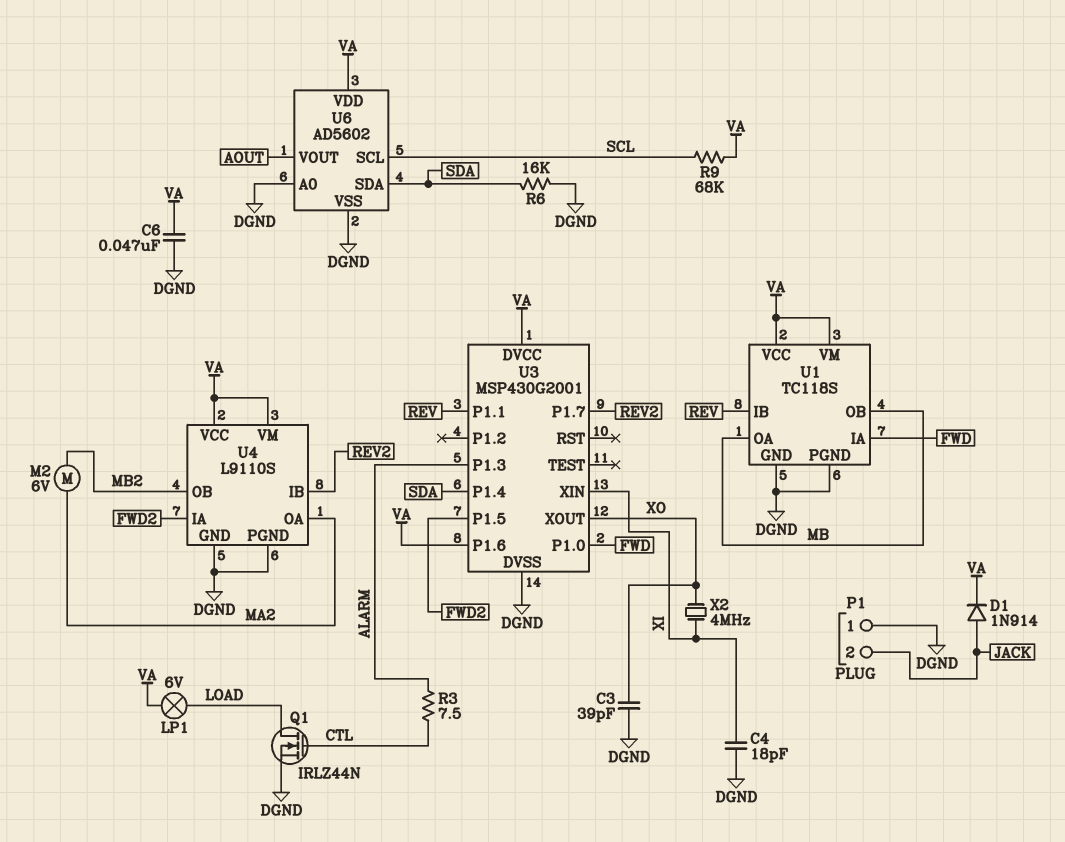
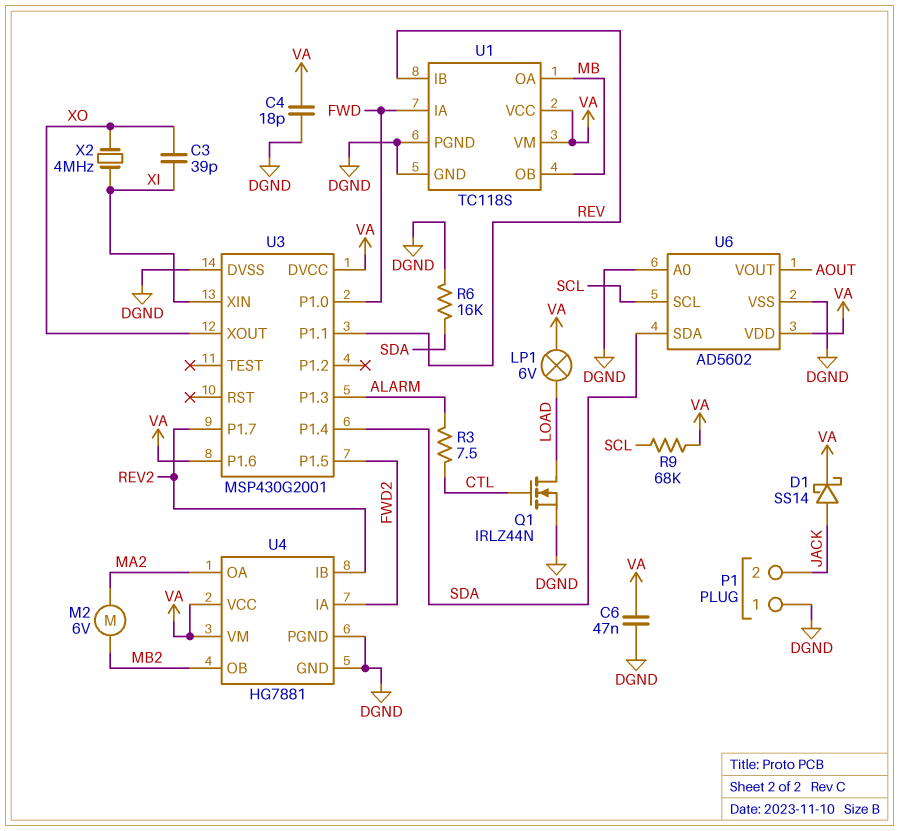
C3: 39pF (DGND, XO) -> 39pF (XI, XO)
C4: 18pF (DGND, XI) -> 18pF (DGND, VA)
D1: diode 1N914 (A JACK, K VA) -> schottky SS14 (A JACK, K VA)
U4: L9110S -> HG7881

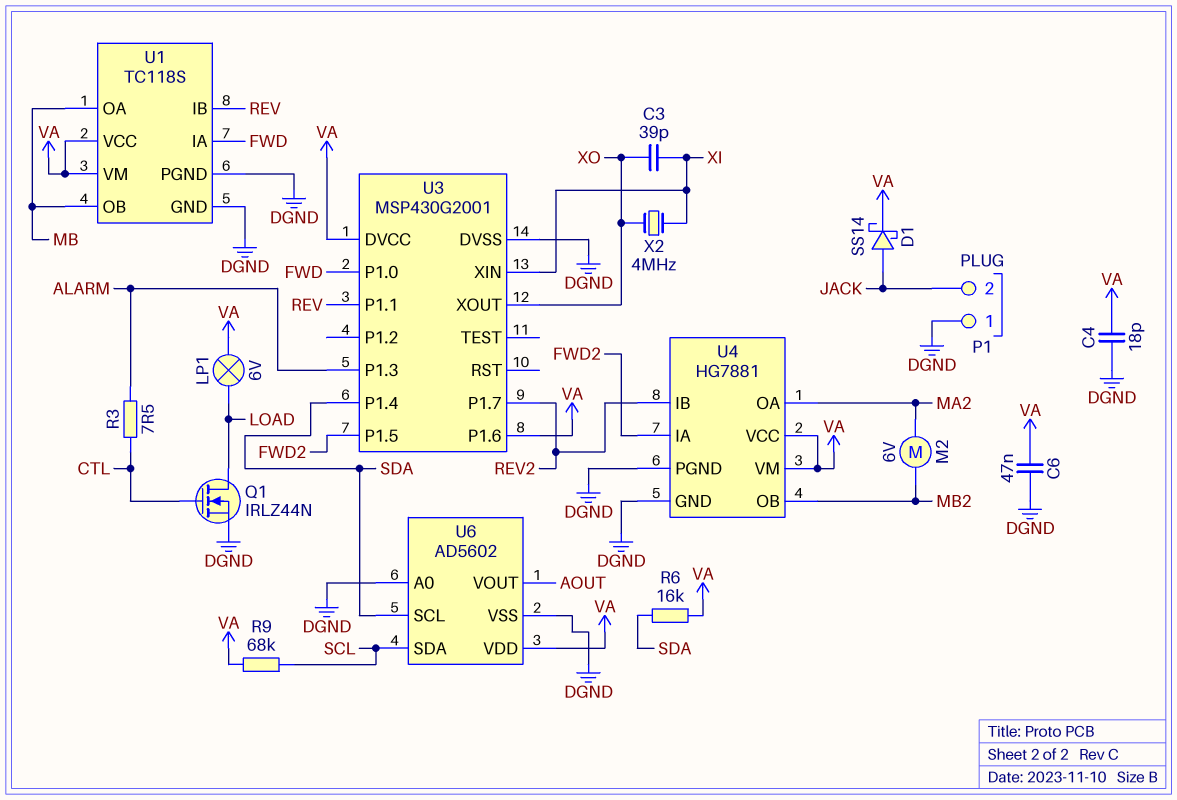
R6: 16k (DGND, SDA) -> 16k (SDA, VA)
U6 pin SCL: SCL -> SDA
U6 pin SDA: SDA -> SCL

